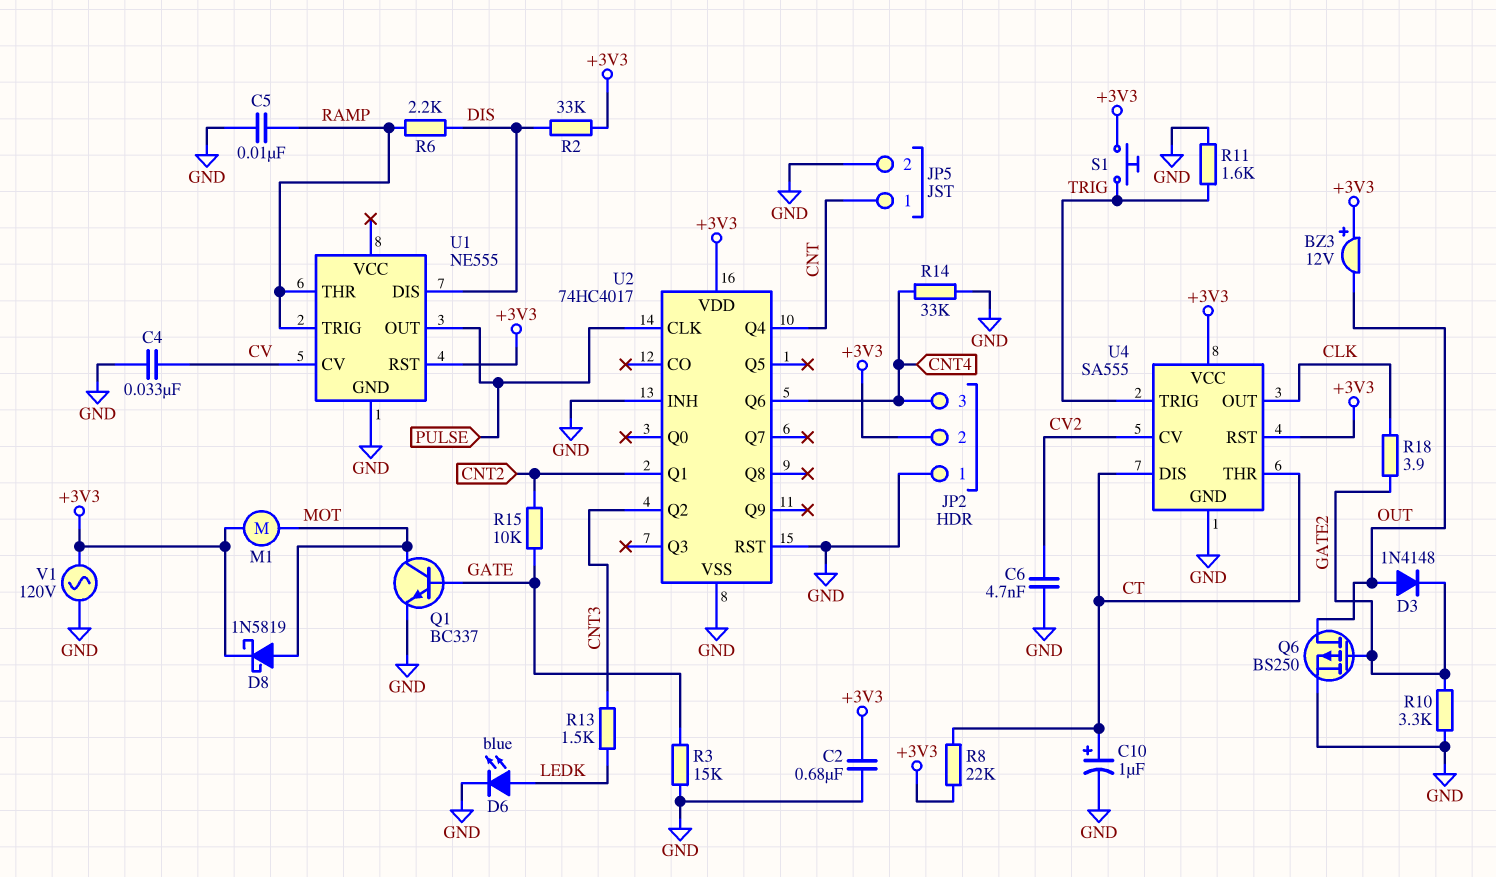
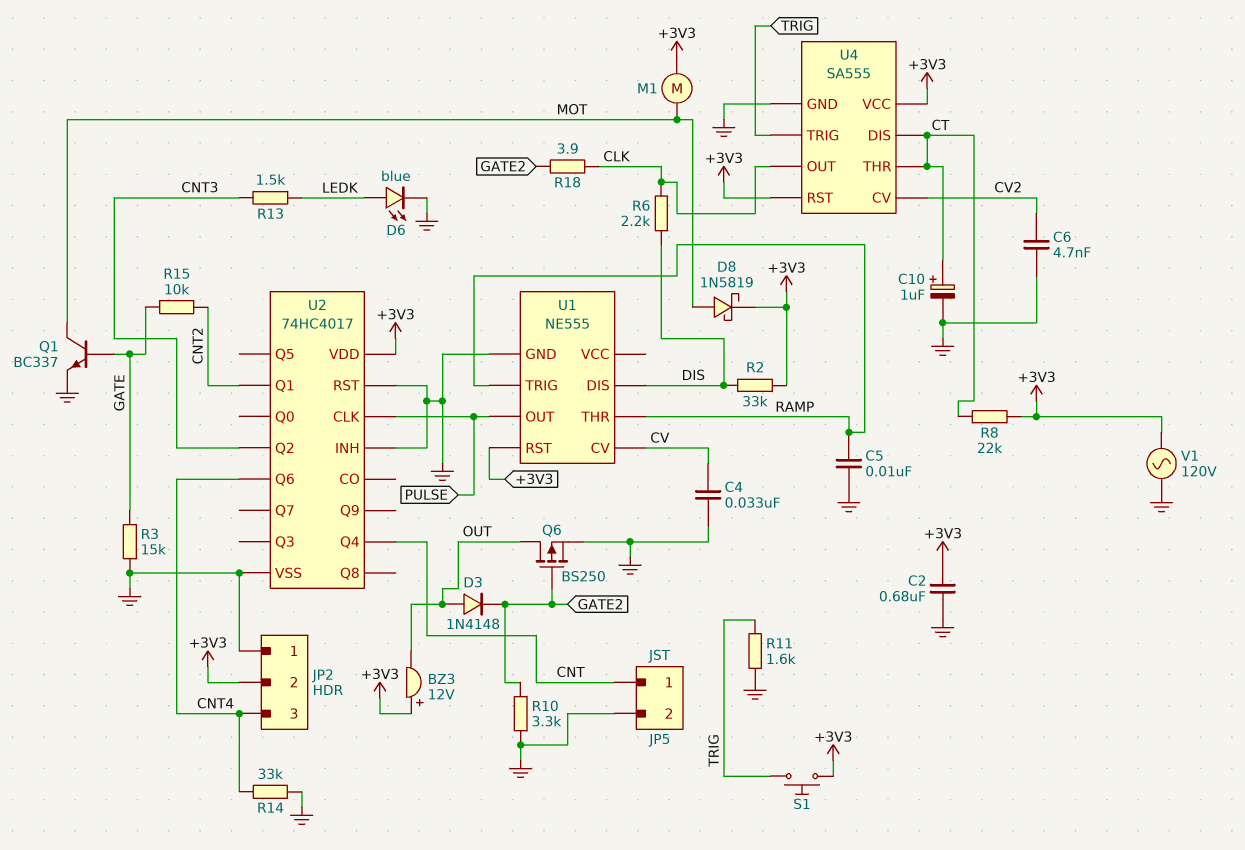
R6: 2.2k (DIS, RAMP) -> 2.2k (CLK, DIS)

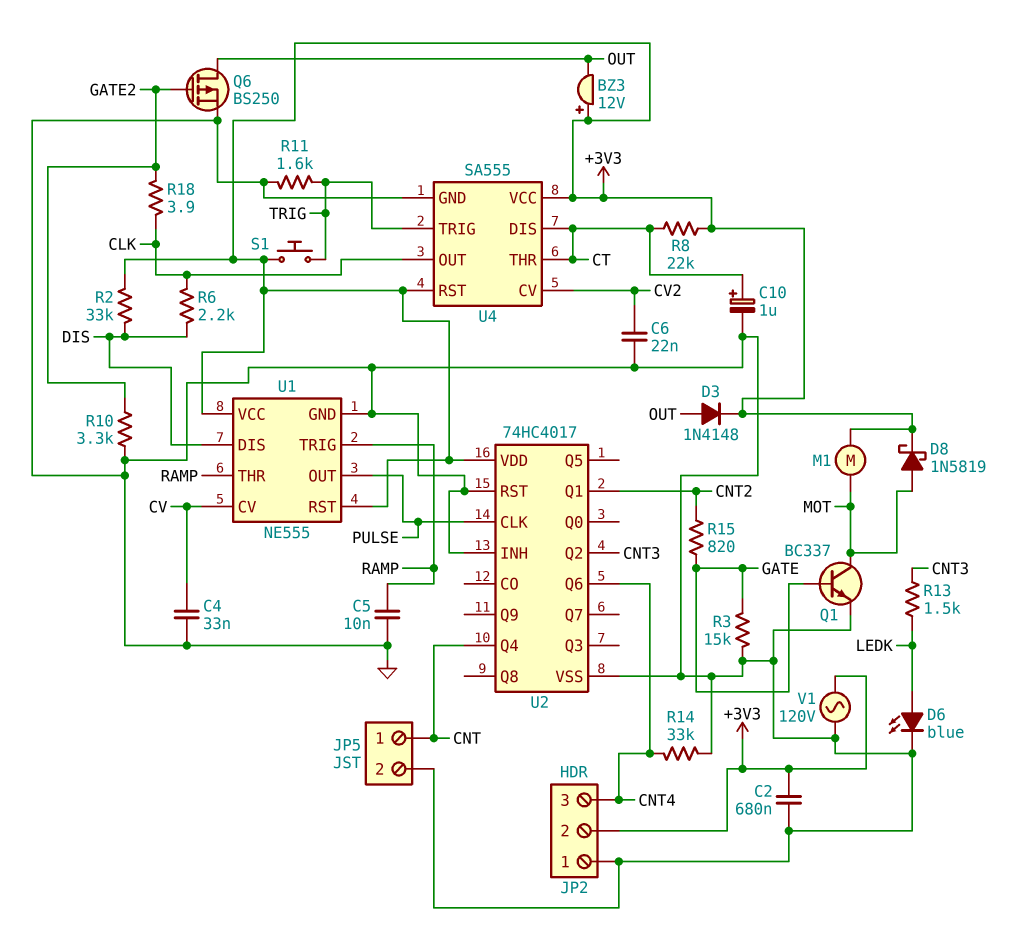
C6: 4.7nF (CV2, GND) -> 22nF (CV2, GND)
D3: diode 1N4148 (A OUT, K GATE2) -> diode 1N4148 (A OUT, K +3V3)
R15: 10k (CNT2, GATE) -> 820 (CNT2, GATE)
U1 pin VCC: none -> +3V3

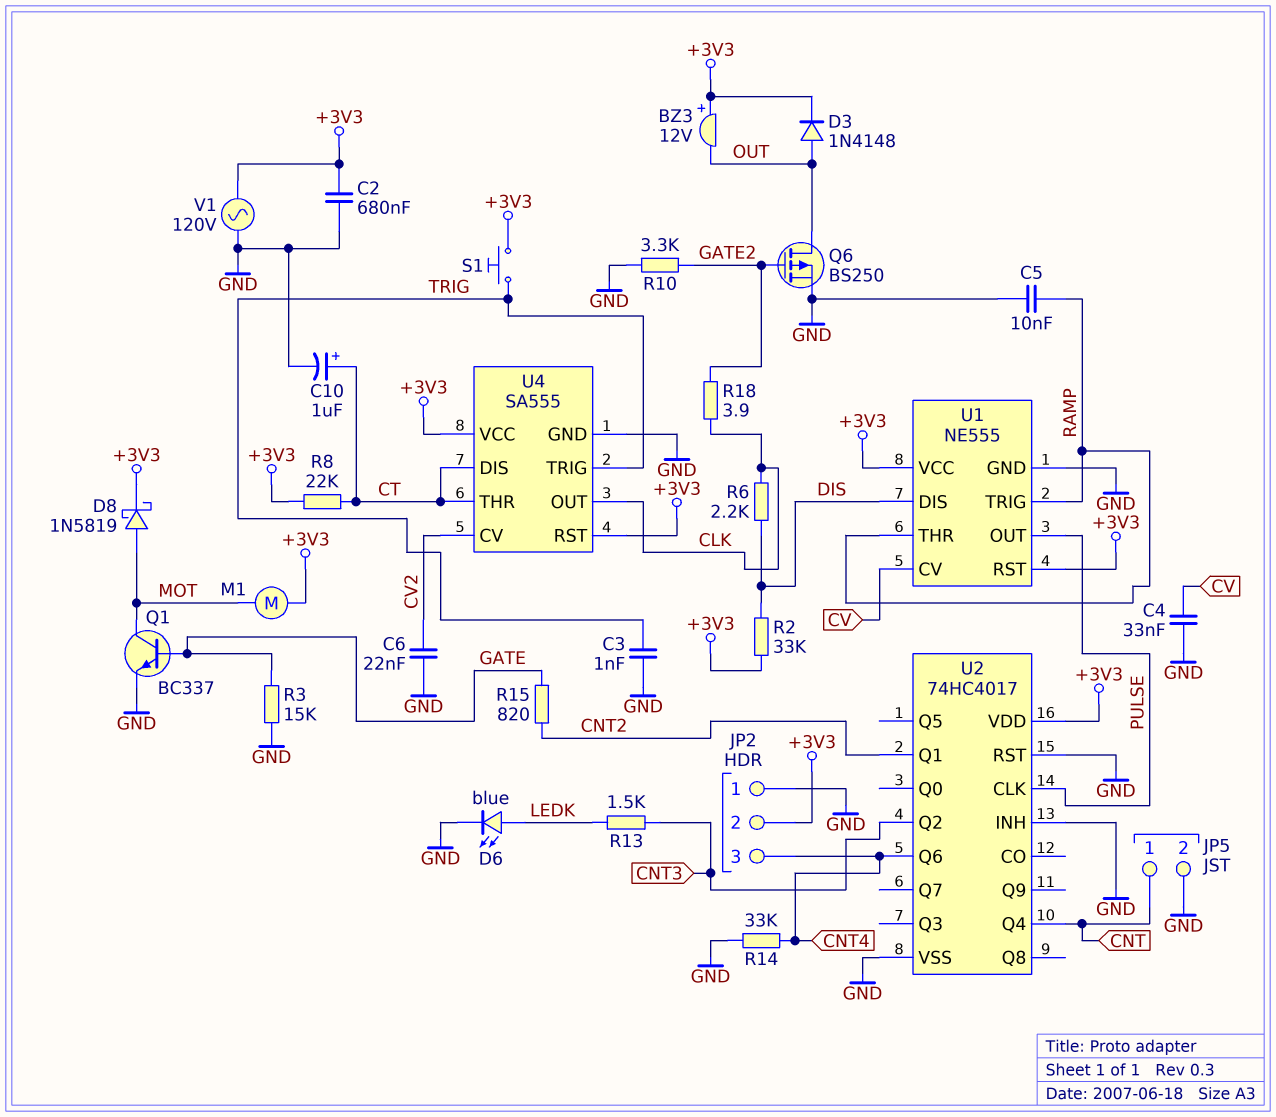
C3: none -> 1nF (GND, TRIG)
R11: 1.6k (GND, TRIG) -> none

